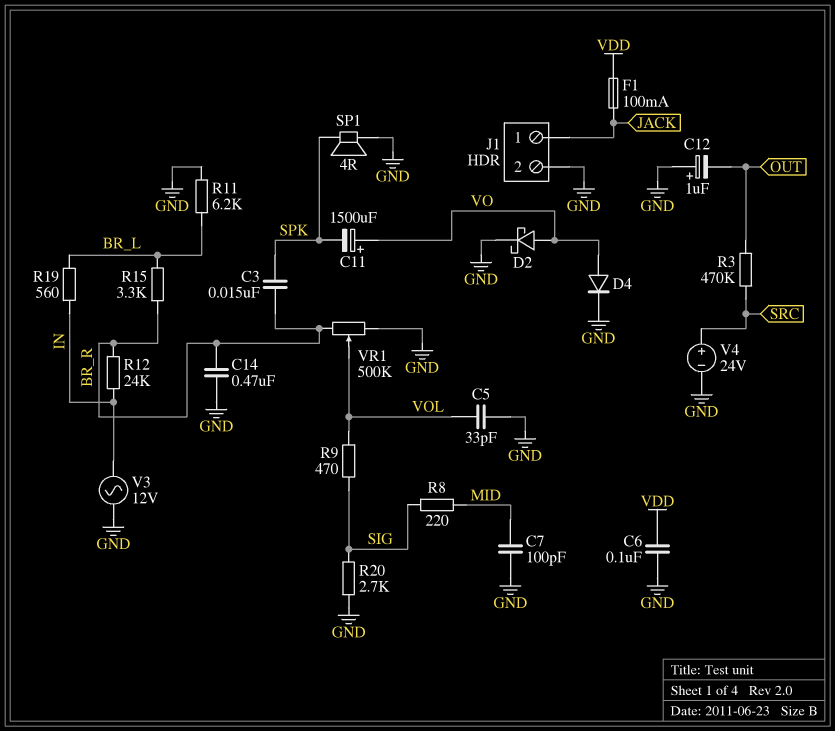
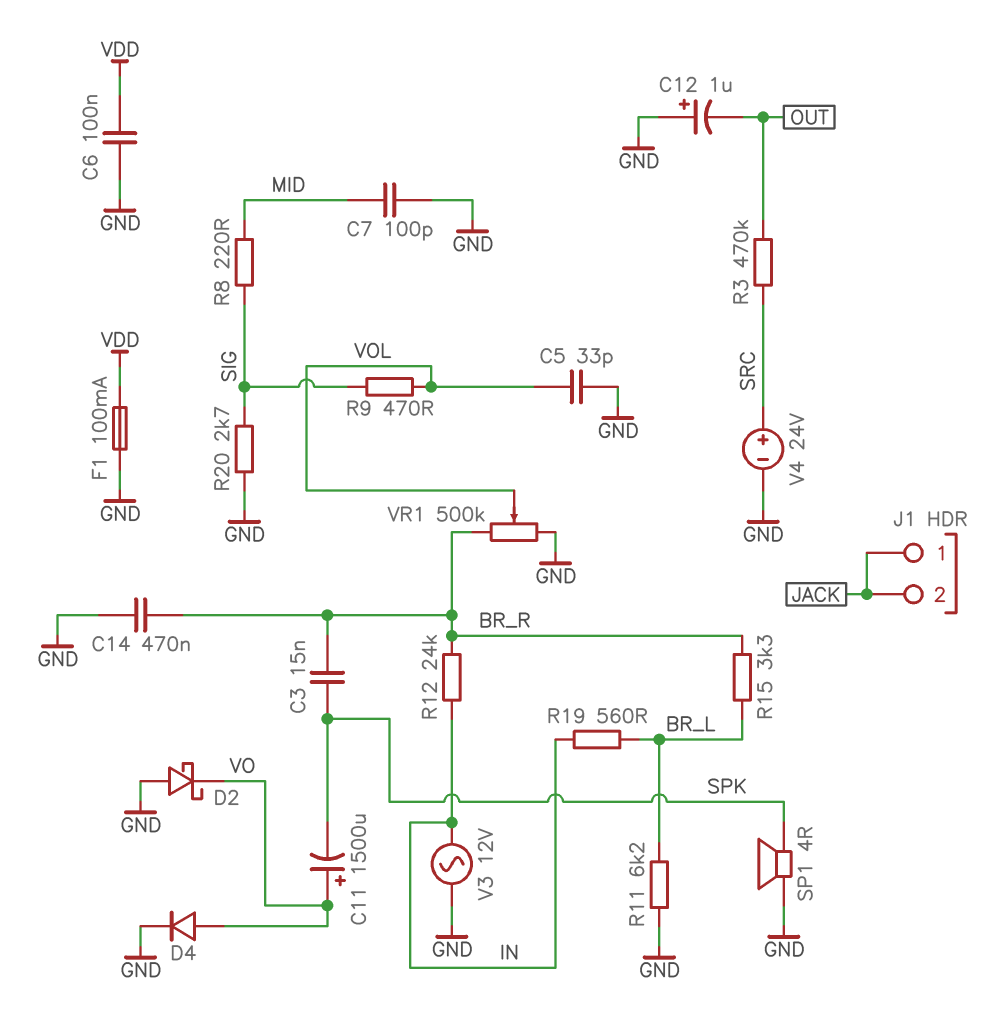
D2: schottky (A VO, K GND) -> schottky (A GND, K VO)
F1: 100mA (JACK, VDD) -> 100mA (GND, VDD)
J1 pin 2: GND -> JACK

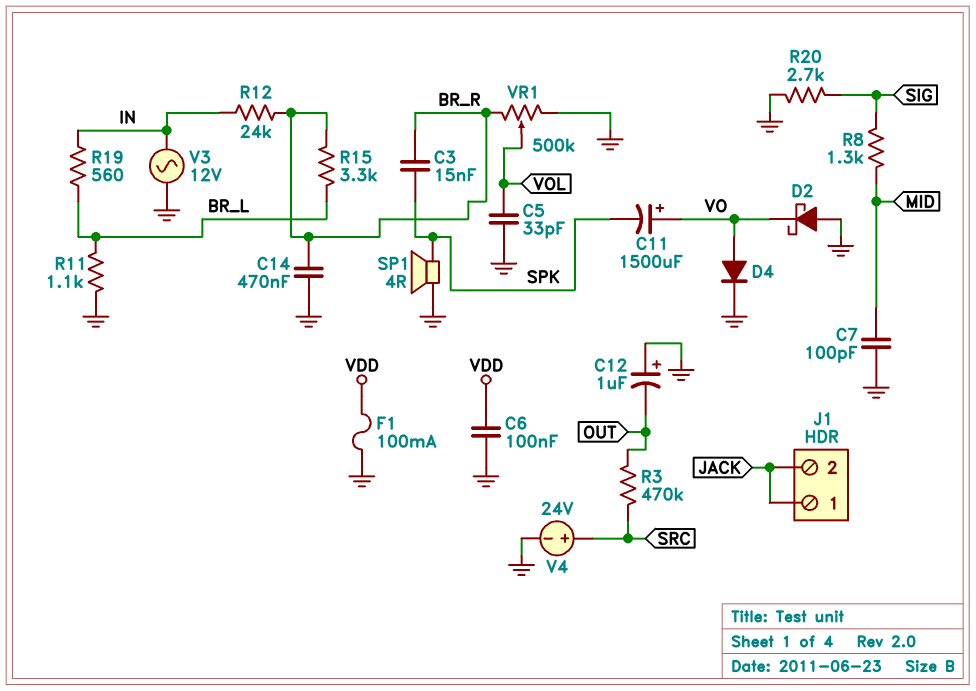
R8: 220 (MID, SIG) -> 1.3k (MID, SIG)
R9: 470 (SIG, VOL) -> none
R11: 6.2k (BR_L, GND) -> 1.1k (BR_L, GND)

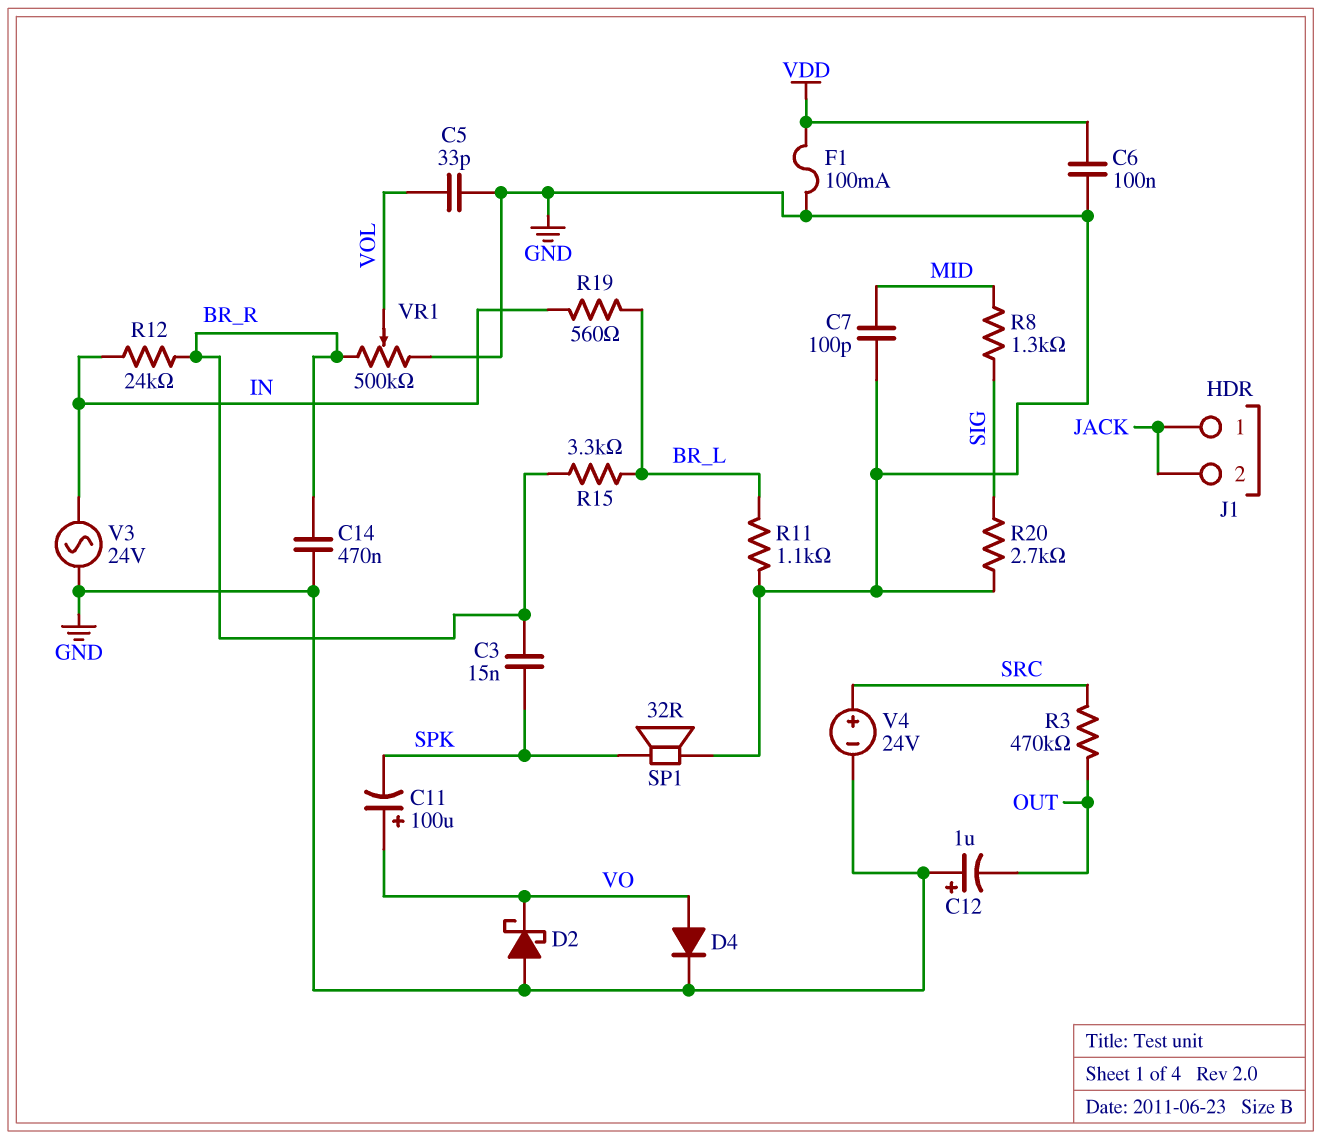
C11: 1500uF (plus VO, minus SPK) -> 100uF (plus VO, minus SPK)
SP1: speaker 4R (GND, SPK) -> speaker 32R (GND, SPK)
V3: AC 12V (GND, IN) -> AC 24V (GND, IN)

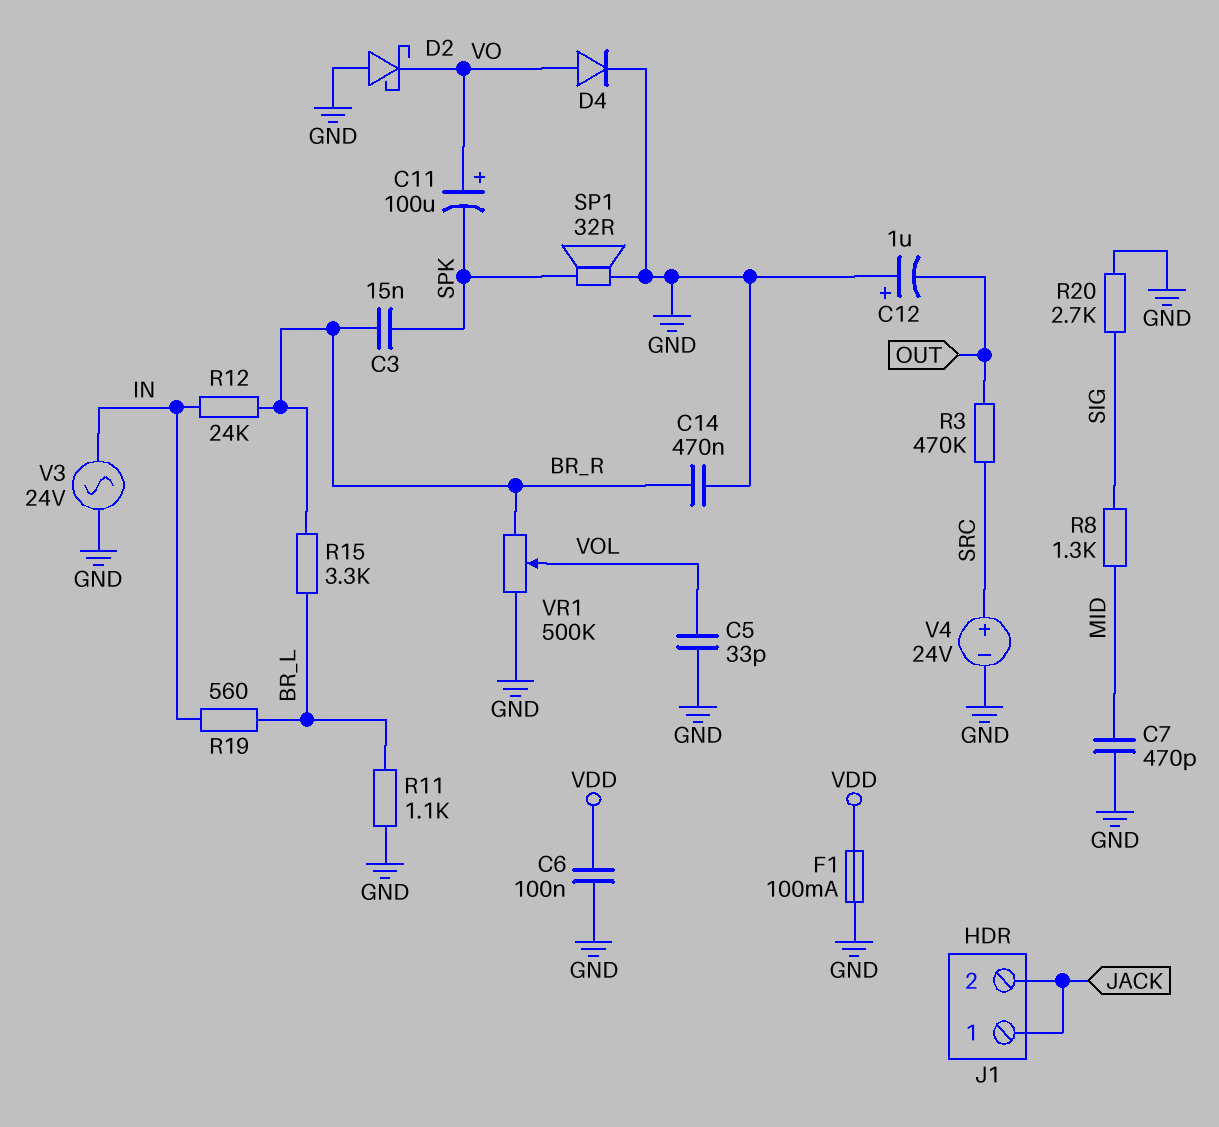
C7: 100pF (GND, MID) -> 470pF (GND, MID)

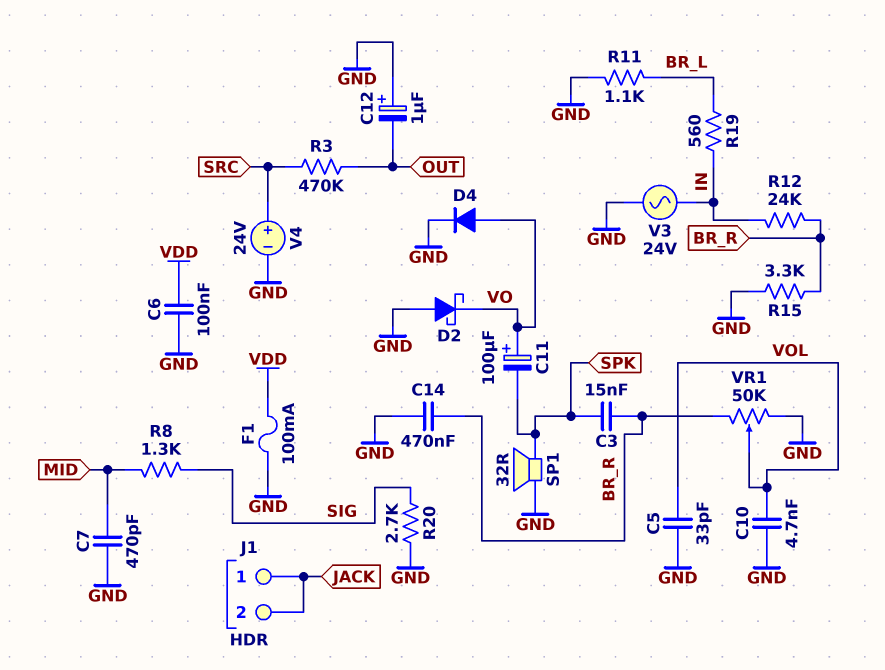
C10: none -> 4.7nF (GND, VOL)
R15: 3.3k (BR_L, BR_R) -> 3.3k (BR_R, GND)
VR1: 500k (BR_R, GND, wiper VOL) -> 50k (BR_R, GND, wiper VOL)

